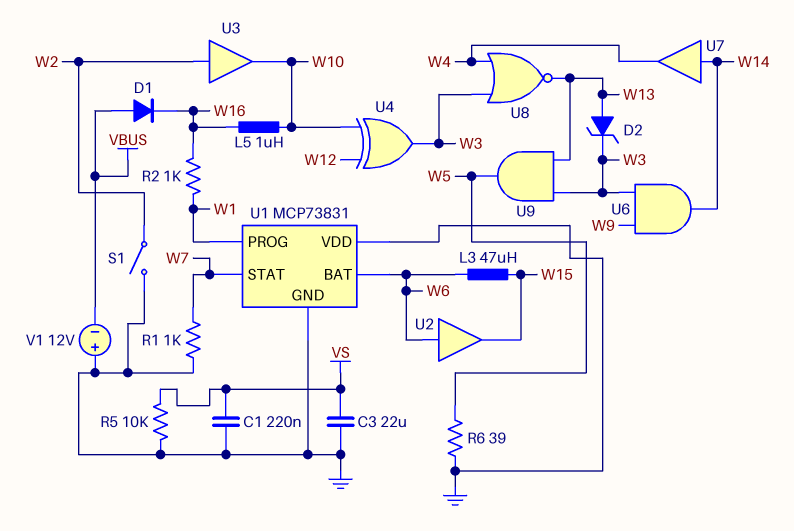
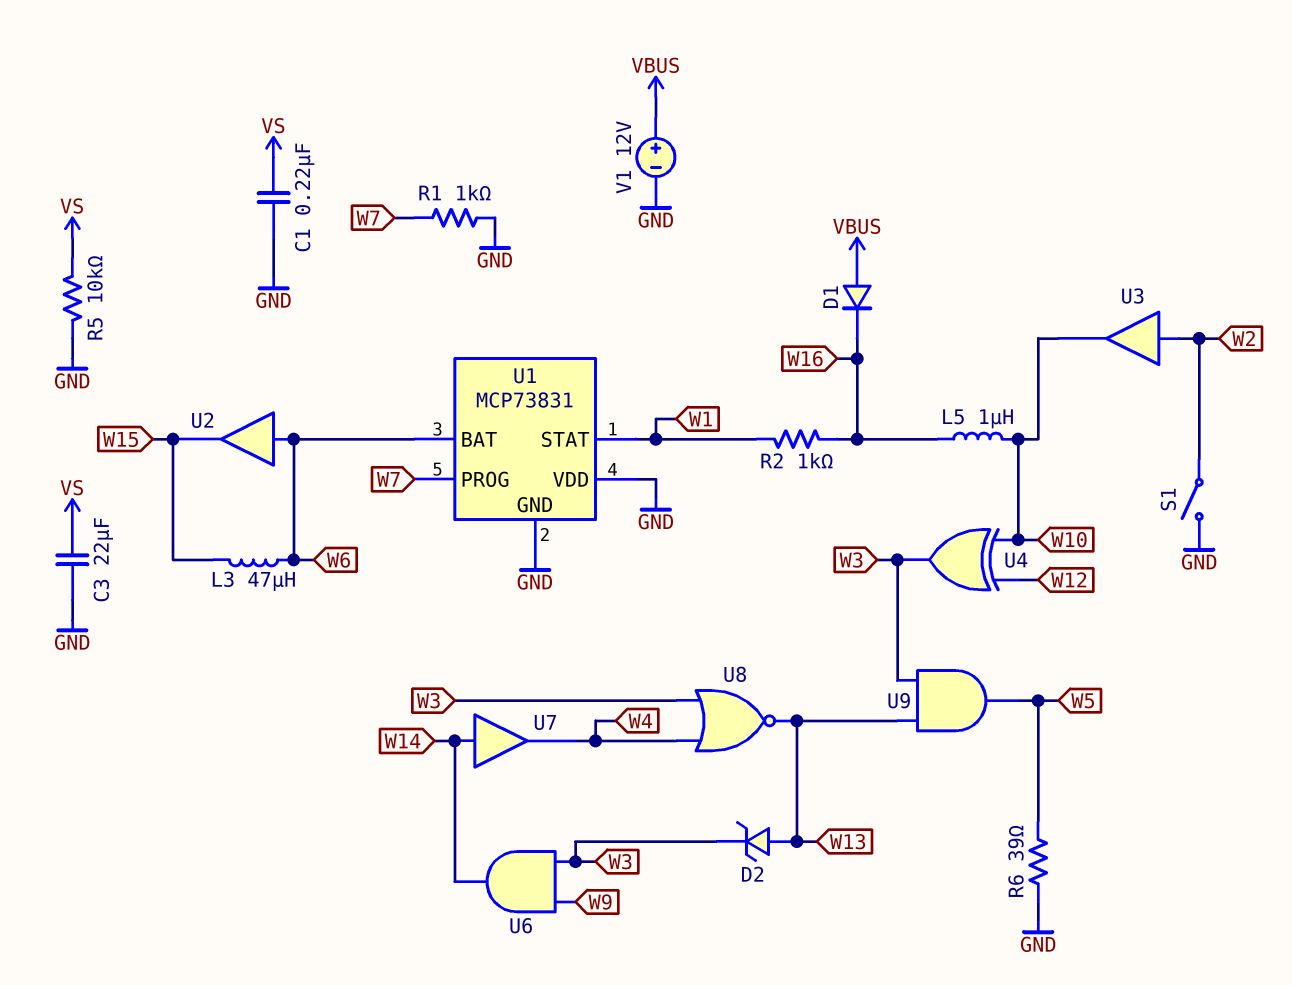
U1 pin PROG: W1 -> W7
U1 pin STAT: W7 -> W1
V1: 12V (plus GND, minus VBUS) -> 12V (plus VBUS, minus GND)

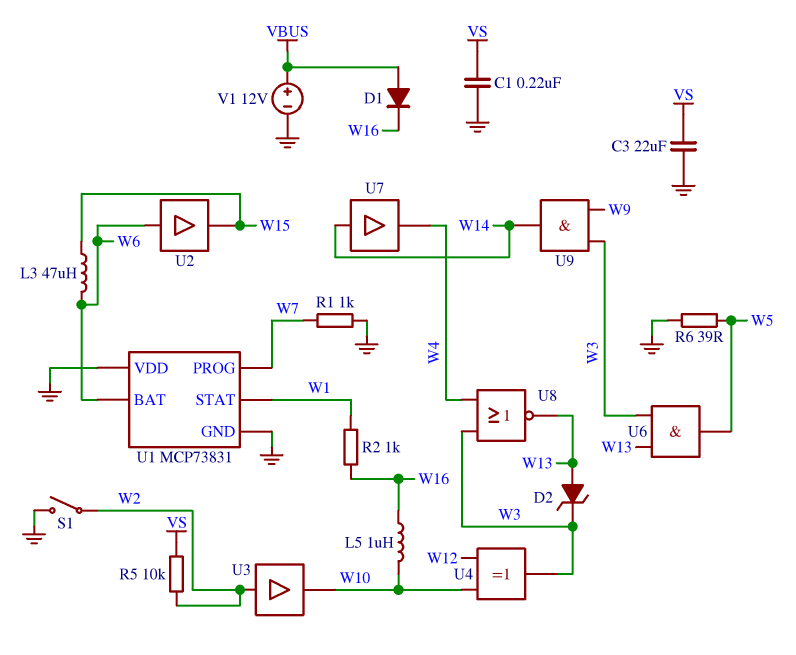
R5: 10k (GND, VS) -> 10k (VS, W2)
U6: AND (in W3, in W9, out W14) -> AND (in W3, in W13, out W5)
U9: AND (in W3, in W13, out W5) -> AND (in W3, in W9, out W14)

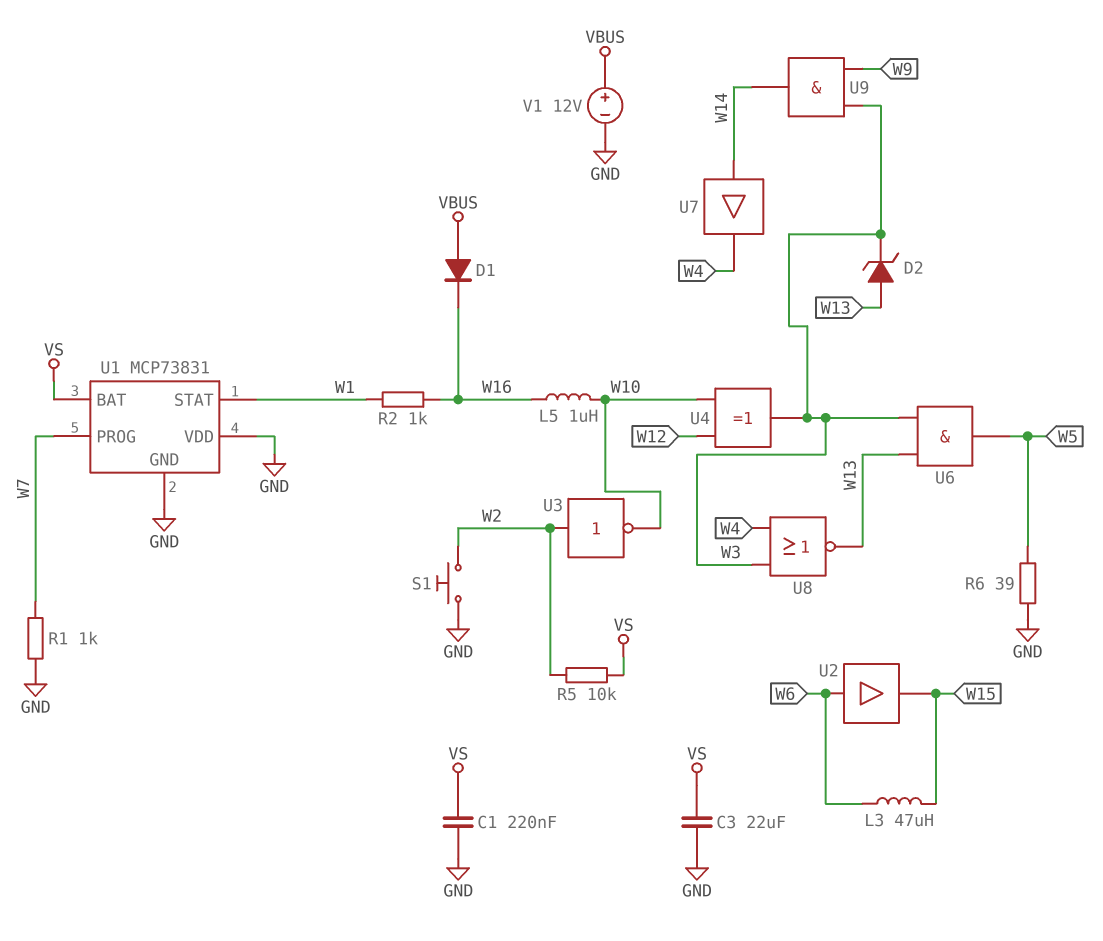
S1: switch (GND, W2) -> button (GND, W2)
U1 pin BAT: W6 -> VS
U3: buffer (in W2, out W10) -> NOT (in W2, out W10)

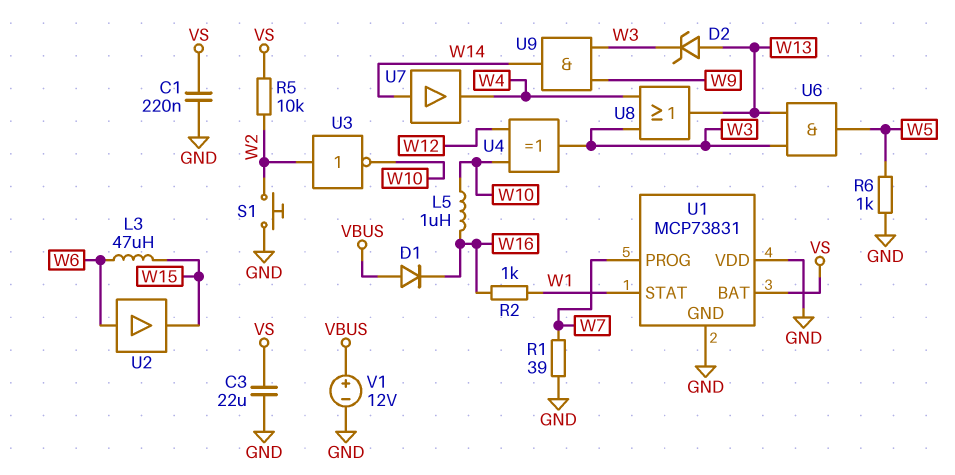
R1: 1k (GND, W7) -> 39 (GND, W7)
R6: 39 (GND, W5) -> 1k (GND, W5)
U8: NOR (in W3, in W4, out W13) -> OR (in W3, in W4, out W13)

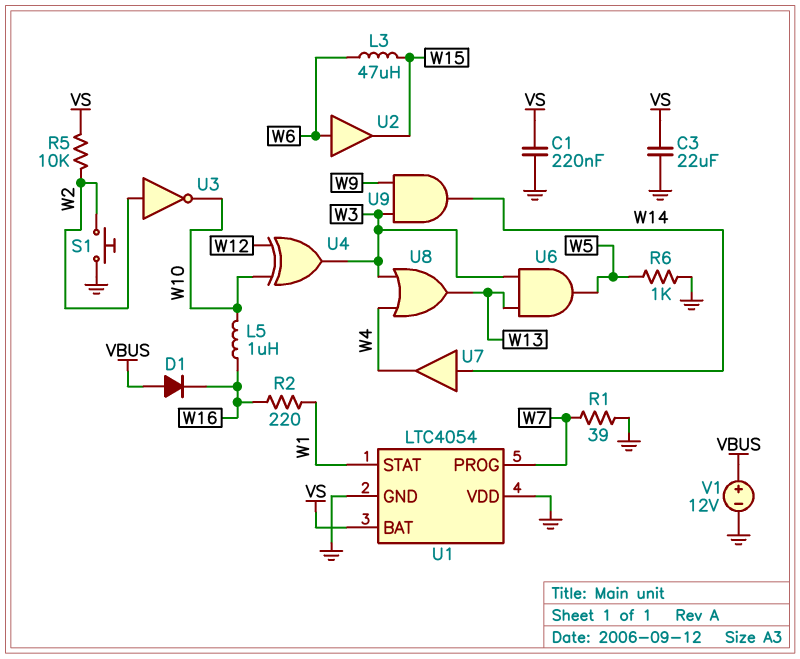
D2: zener (A W13, K W3) -> none
R2: 1k (W1, W16) -> 220 (W1, W16)
U1: MCP73831 -> LTC4054

